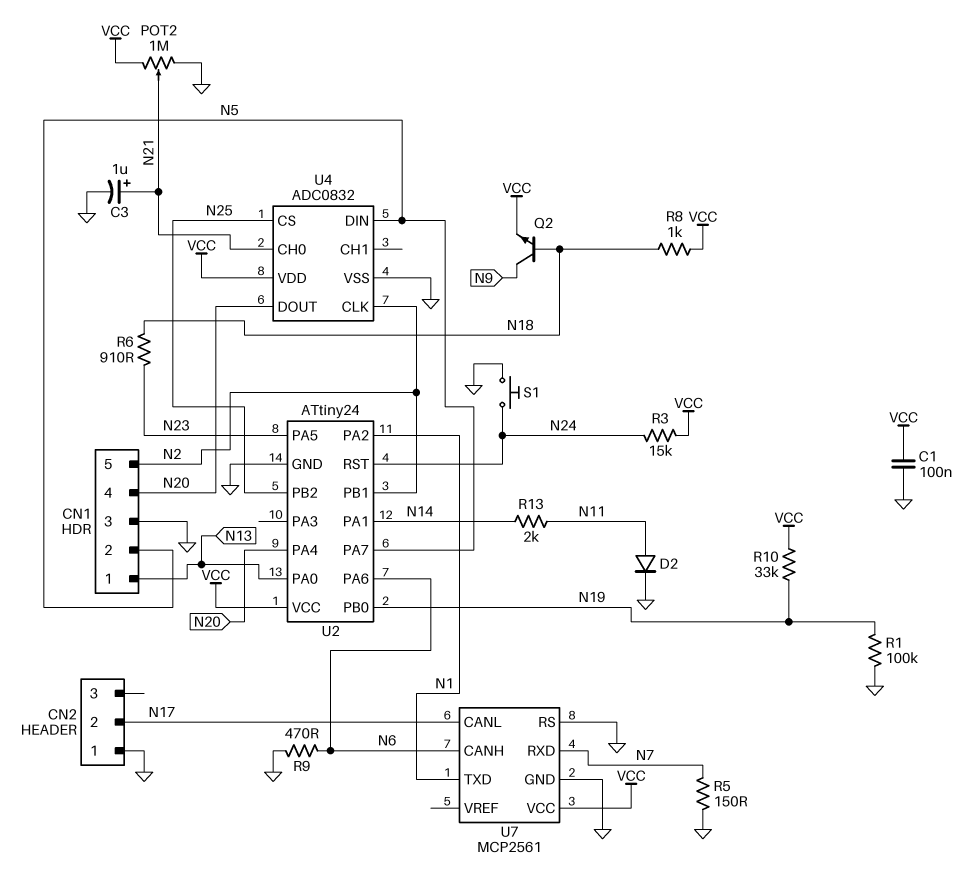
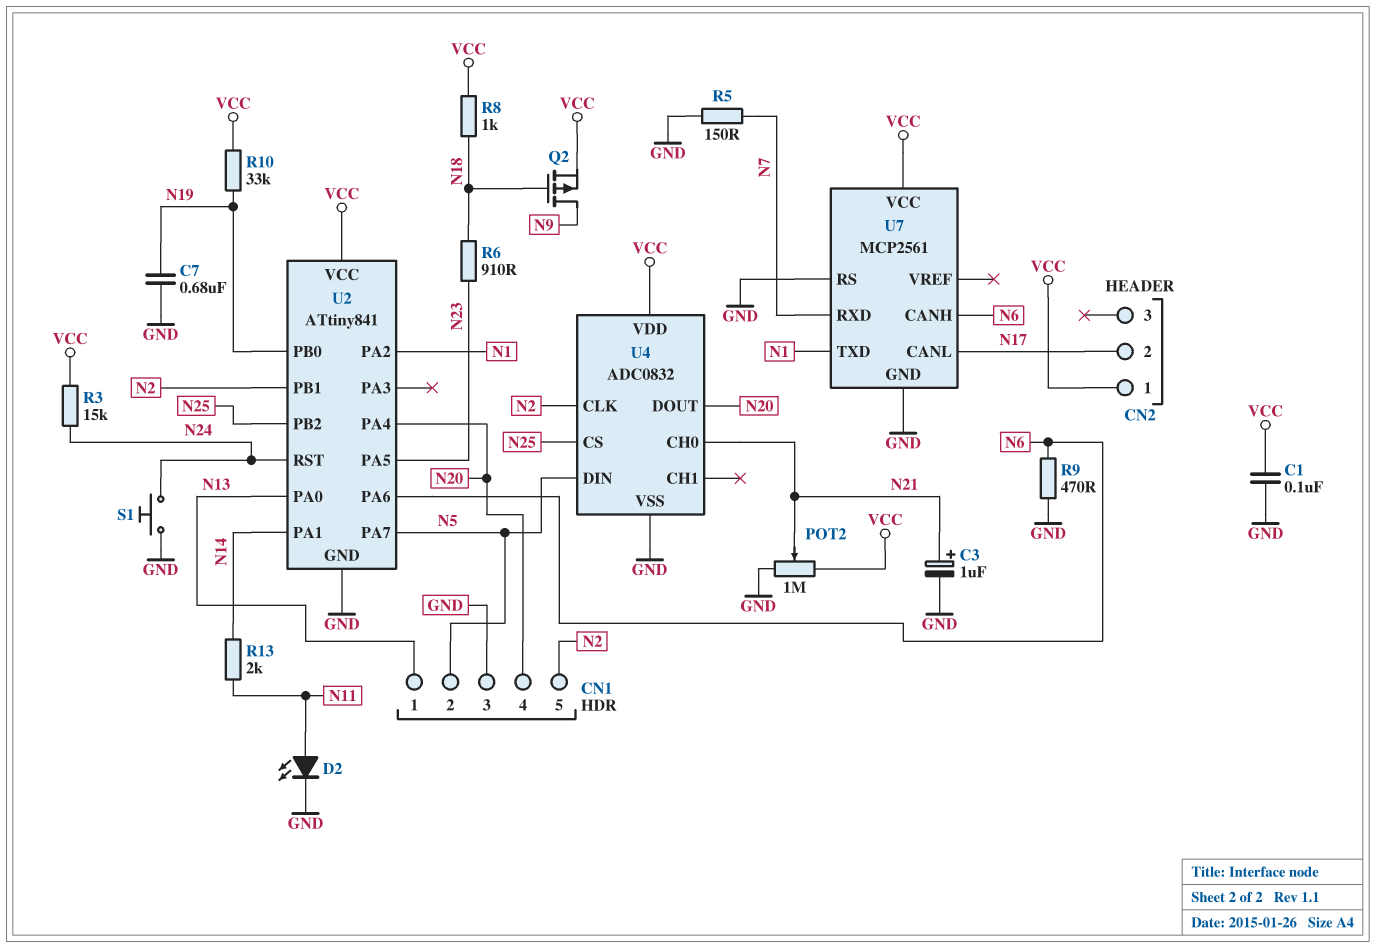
C7: none -> 680nF (GND, N19)
CN2 pin 1: GND -> VCC
D2: diode (A N11, K GND) -> LED (A N11, K GND)
Q2: NPN (B N18, C N9, E VCC) -> PMOS (G N18, D N9, S VCC)
R1: 100k (GND, N19) -> none
U2: ATtiny24 -> ATtiny841

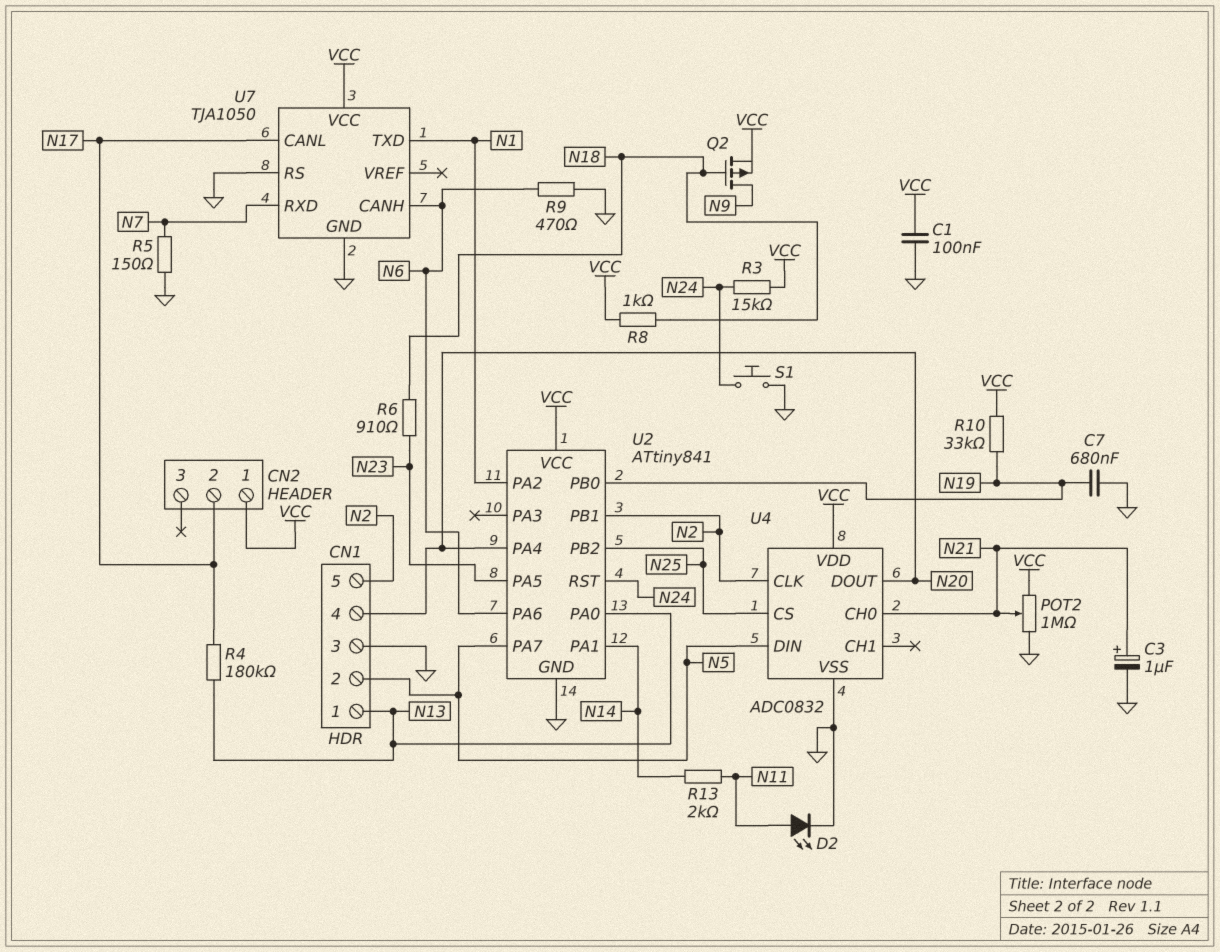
R4: none -> 180k (N13, N17)
U7: MCP2561 -> TJA1050

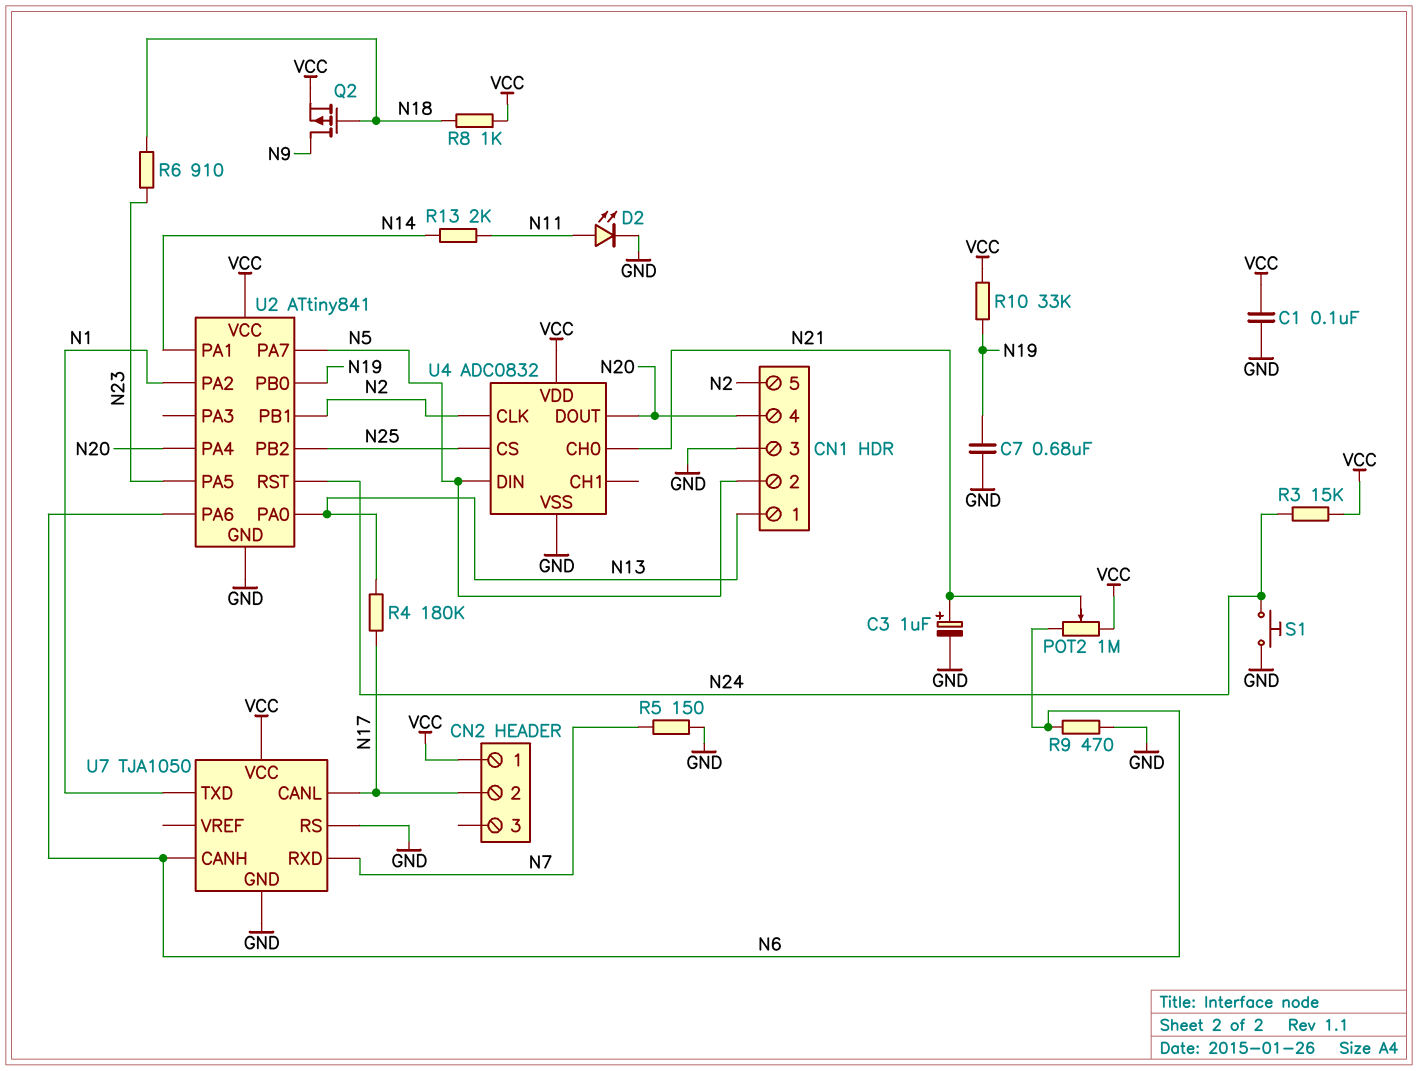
POT2: 1M (GND, VCC, wiper N21) -> 1M (N6, VCC, wiper N21)

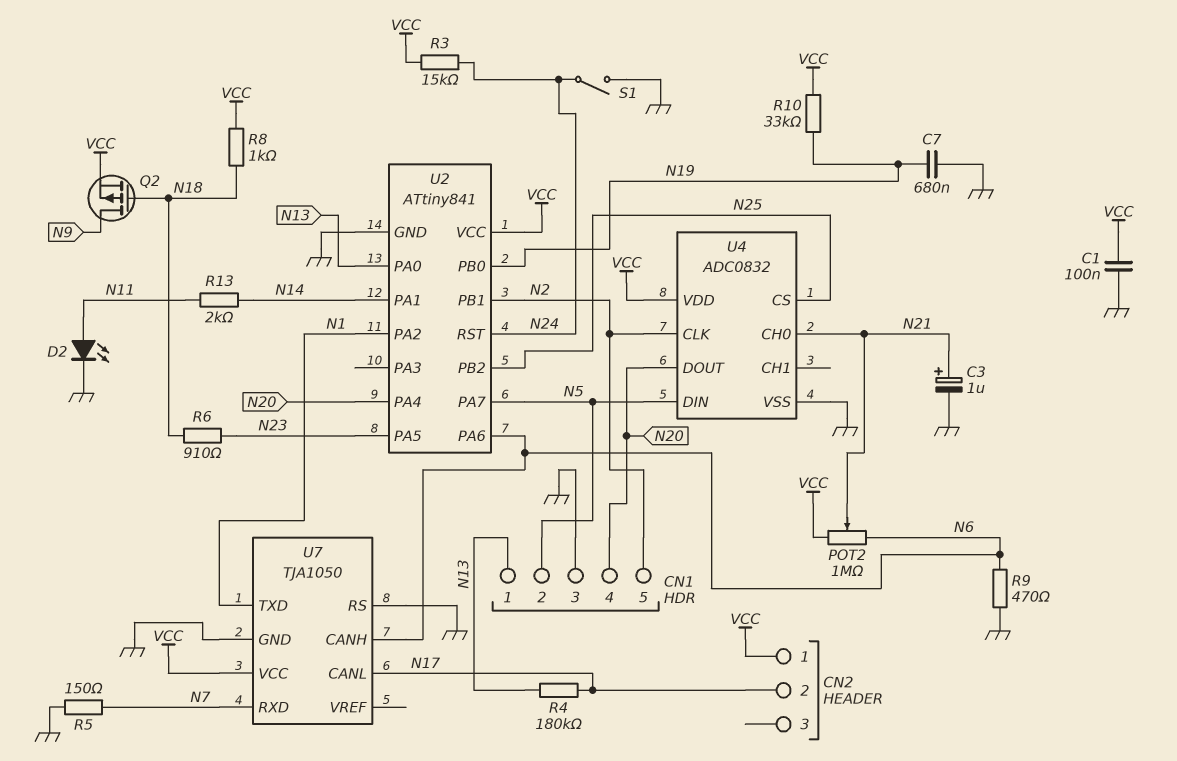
S1: button (GND, N24) -> switch (GND, N24)

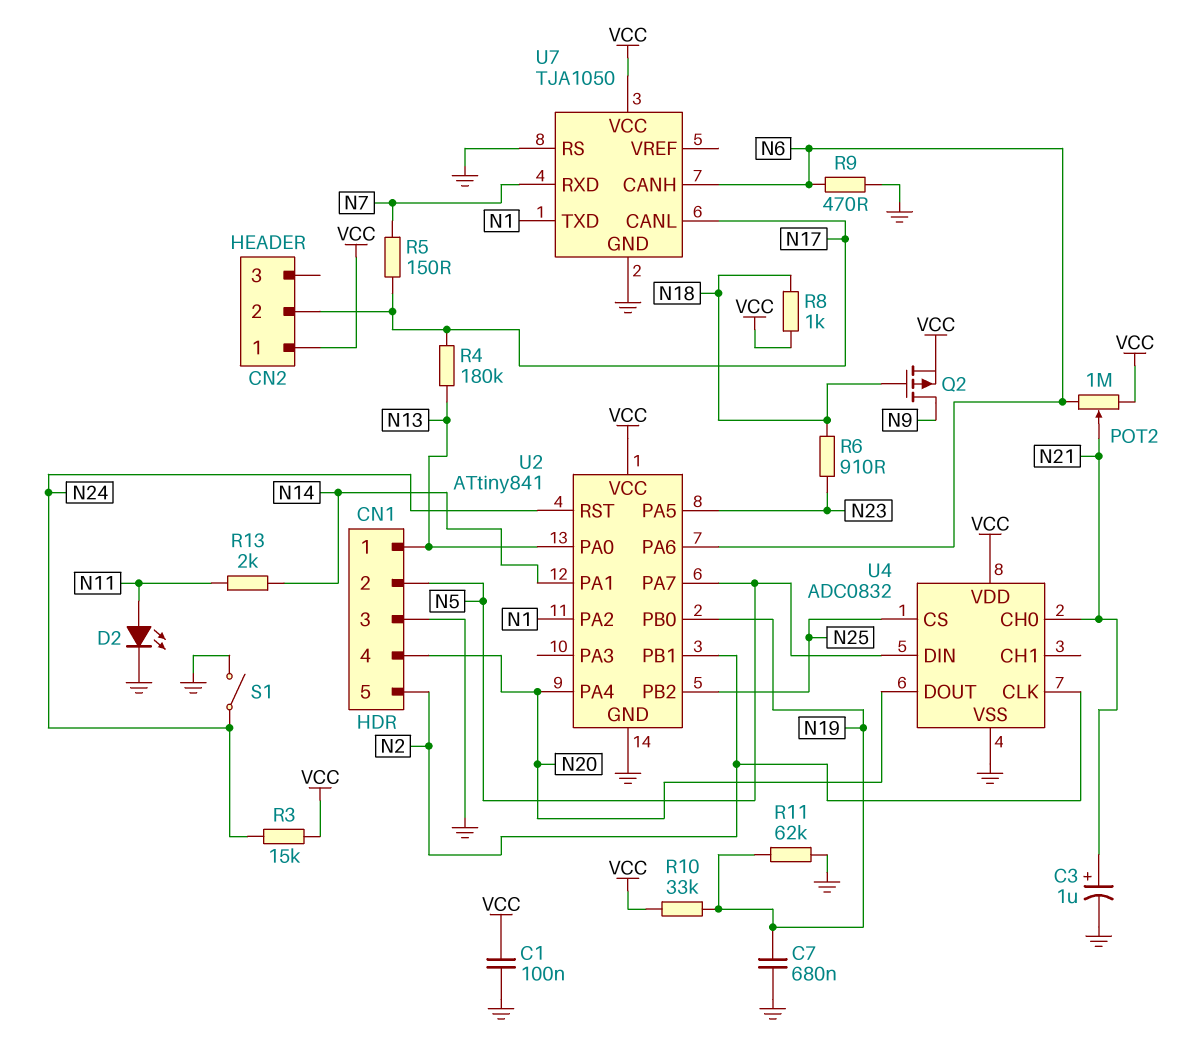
R5: 150 (GND, N7) -> 150 (N7, N17)
R11: none -> 62k (GND, N19)

